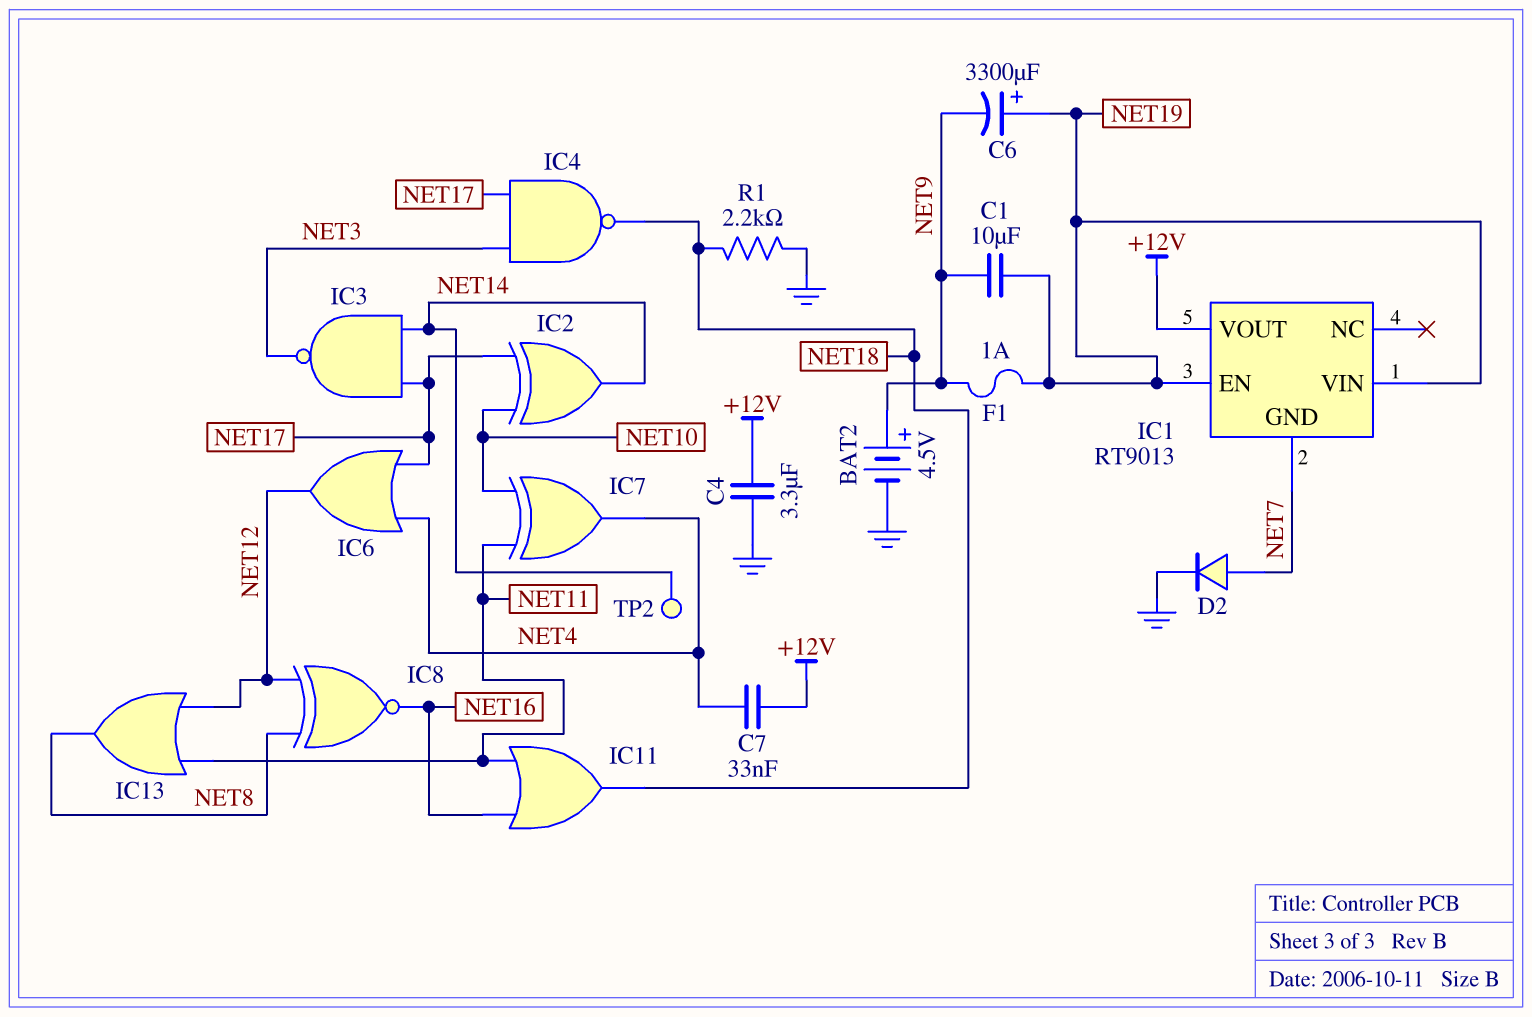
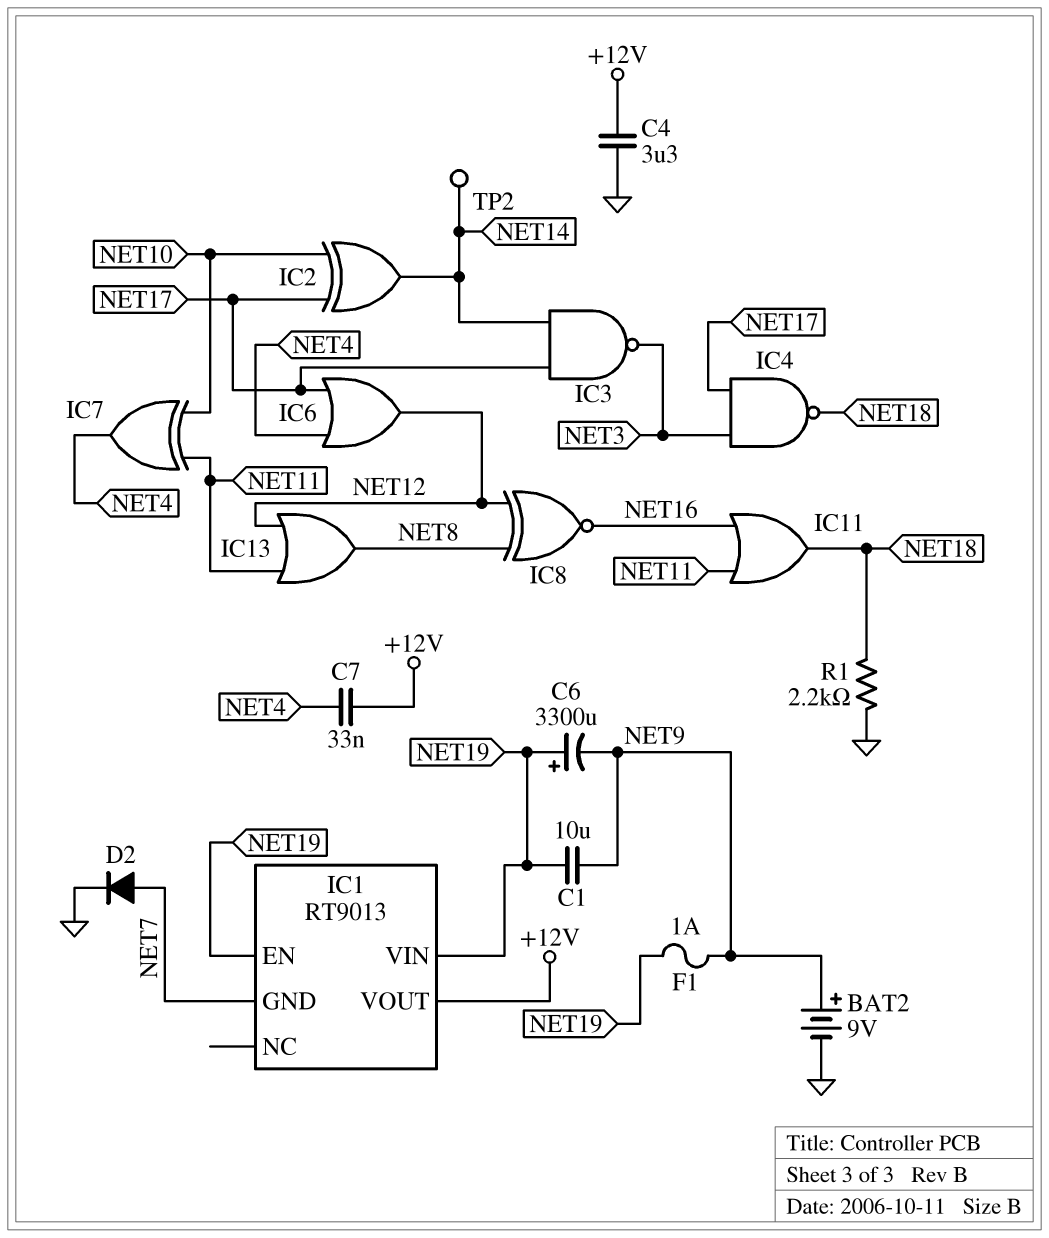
BAT2: 4.5V (plus NET9, minus GND) -> 9V (plus NET9, minus GND)

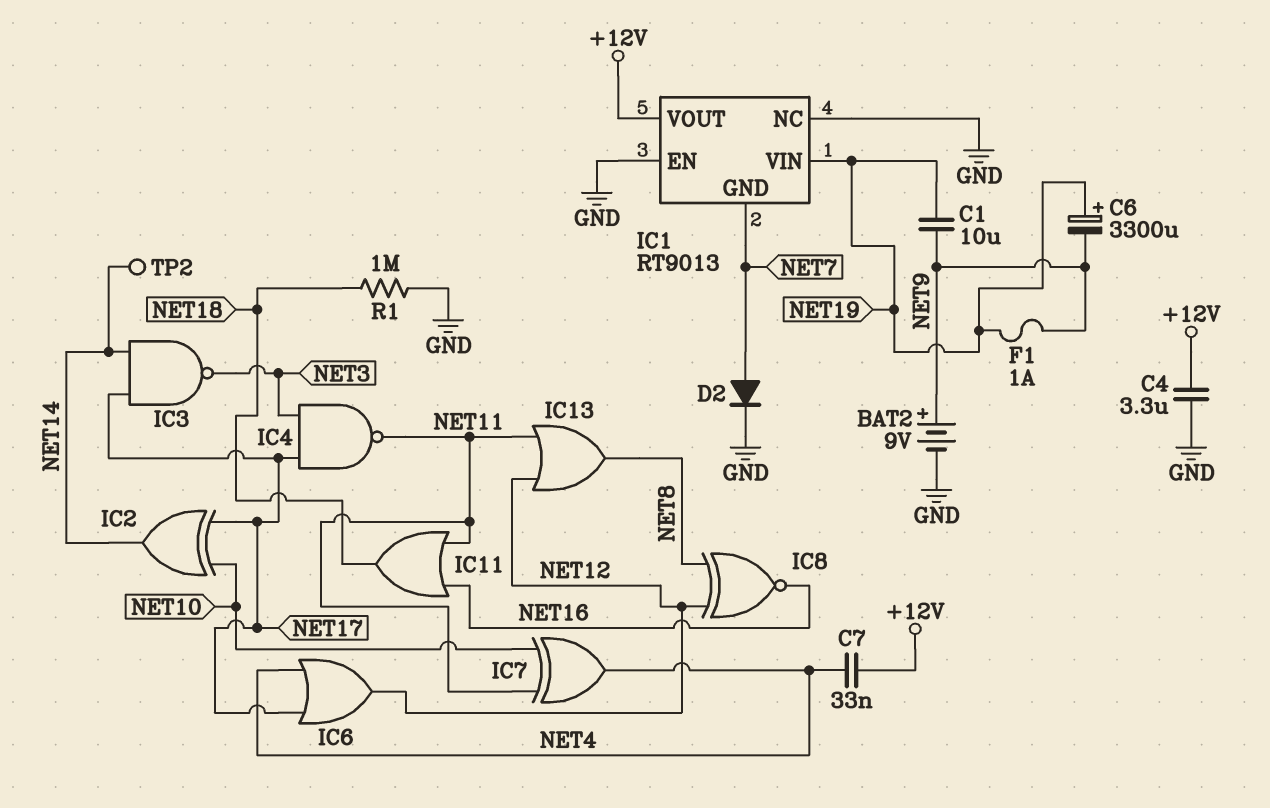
IC1 pin EN: NET19 -> GND
IC1 pin NC: none -> GND
IC4: NAND (in NET3, in NET17, out NET18) -> NAND (in NET3, in NET17, out NET11)
R1: 2.2k (GND, NET18) -> 1M (GND, NET18)

